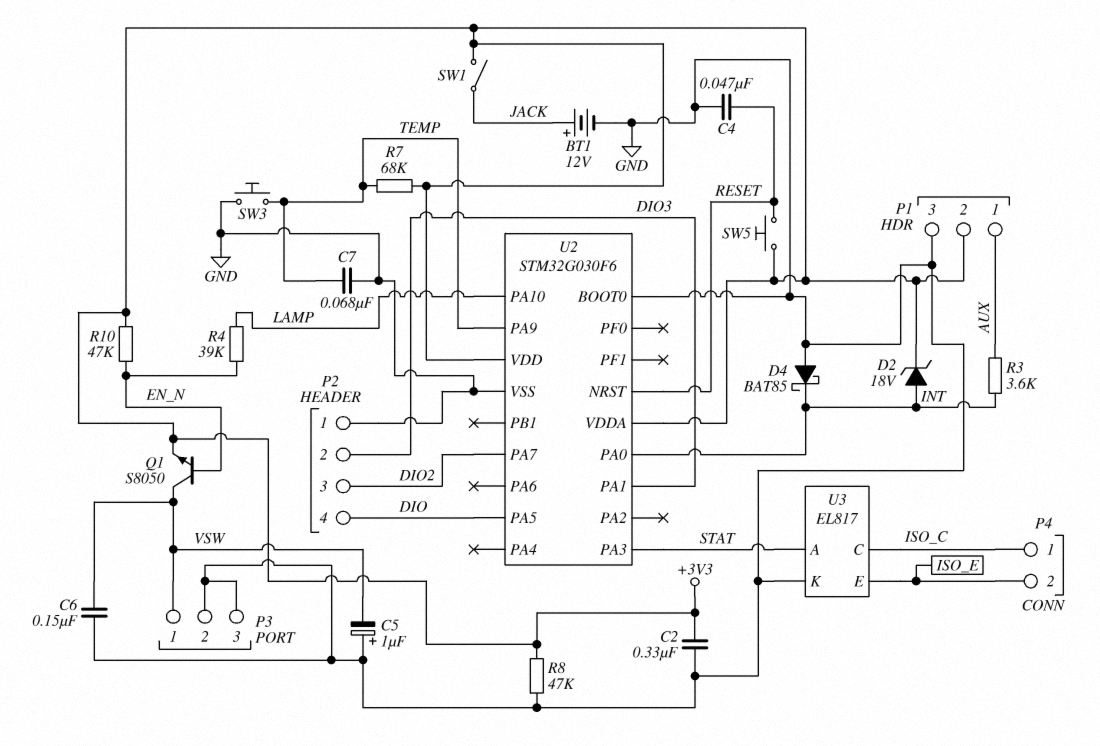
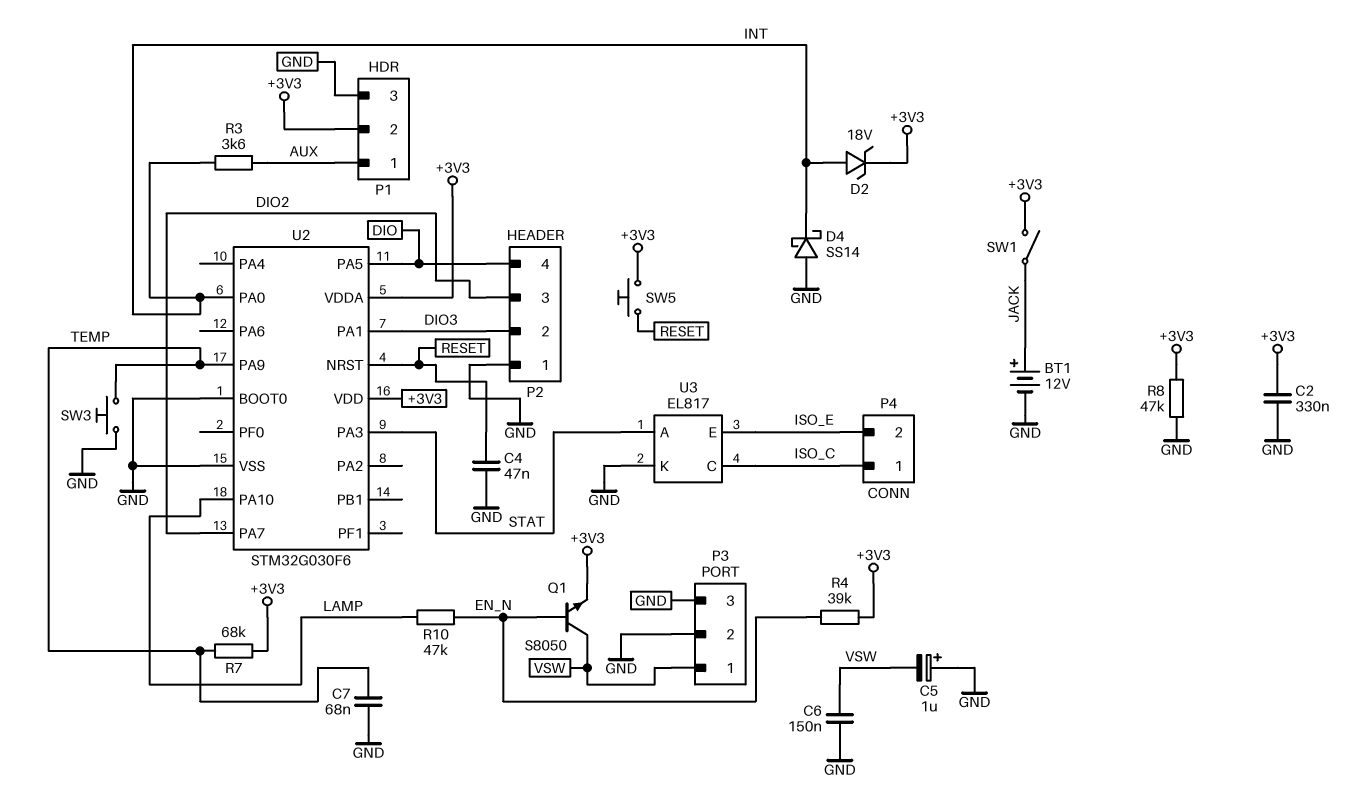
D4: schottky BAT85 (A GND, K INT) -> schottky SS14 (A GND, K INT)
R4: 39k (EN_N, LAMP) -> 39k (+3V3, EN_N)
R10: 47k (+3V3, EN_N) -> 47k (EN_N, LAMP)

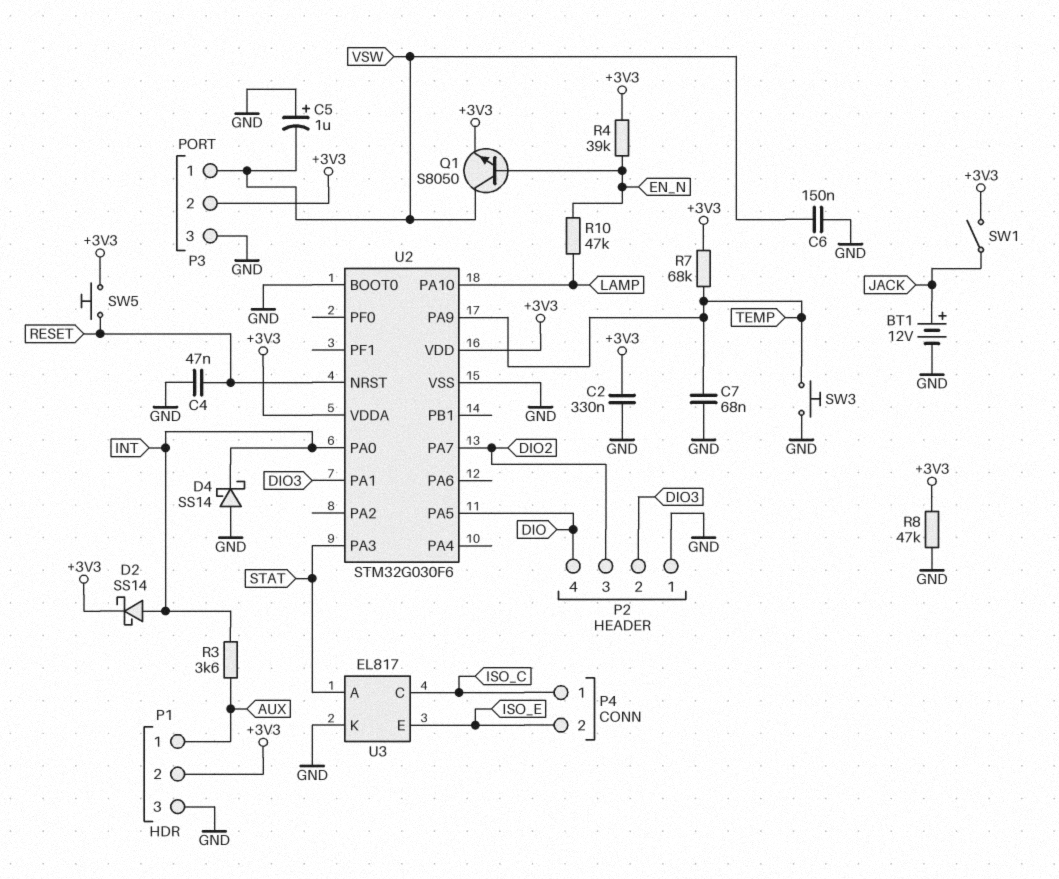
D2: zener 18V (A INT, K +3V3) -> schottky SS14 (A INT, K +3V3)
P3 pin 2: GND -> +3V3

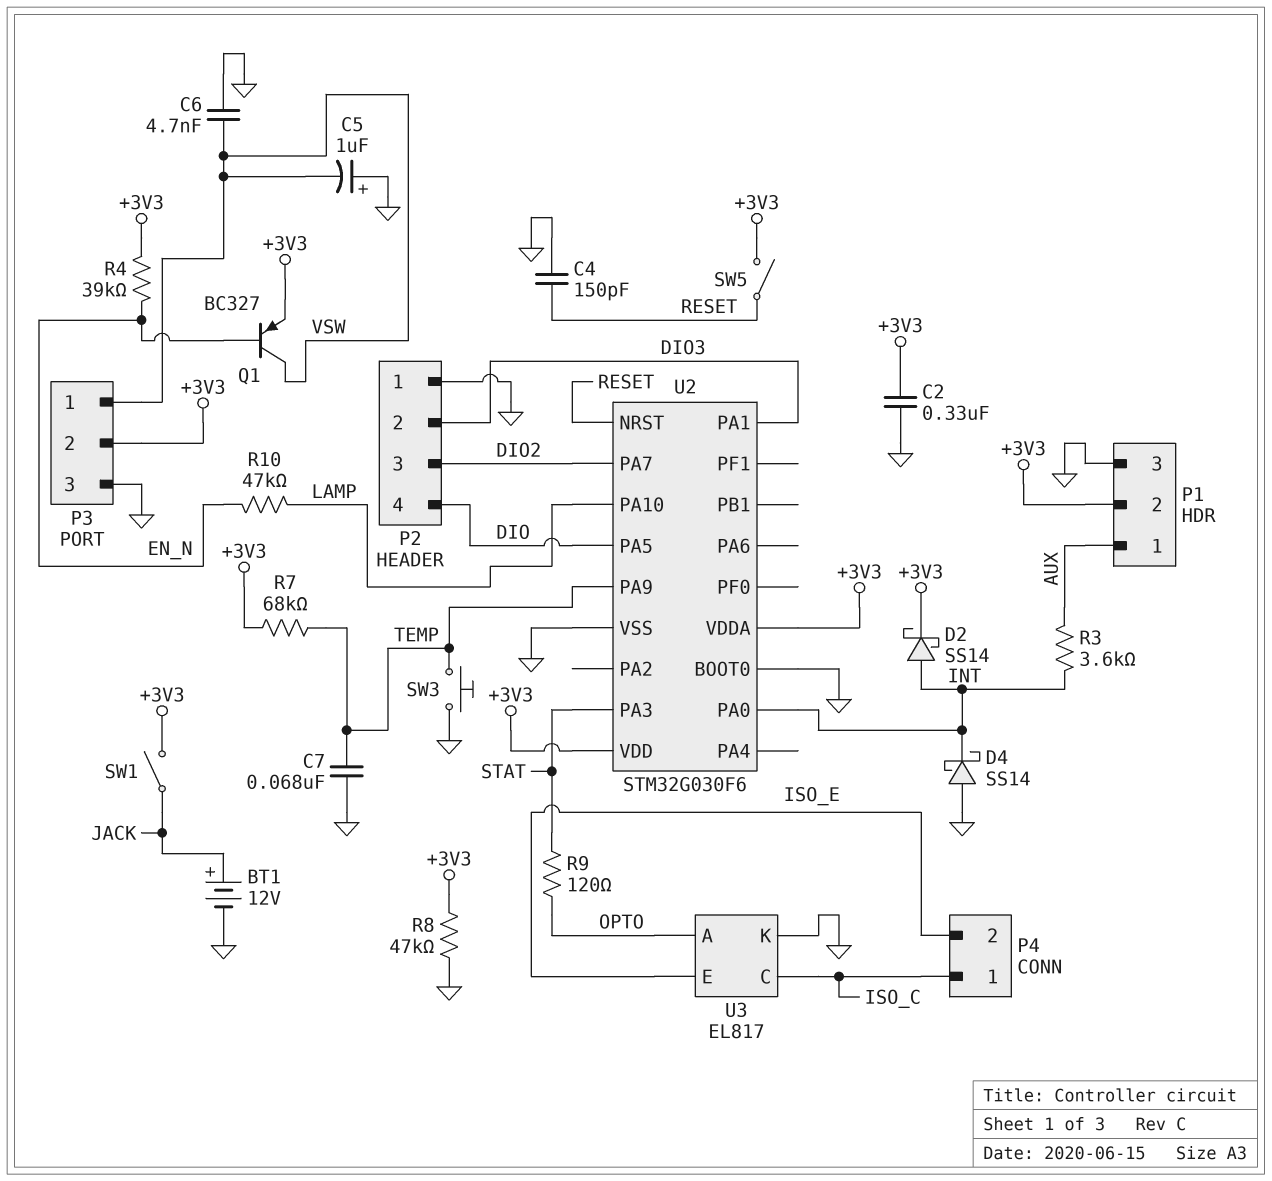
C4: 47nF (GND, RESET) -> 150pF (GND, RESET)
C6: 150nF (GND, VSW) -> 4.7nF (GND, VSW)
Q1: NPN S8050 (B EN_N, C VSW, E +3V3) -> PNP BC327 (B EN_N, C VSW, E +3V3)
R9: none -> 120 (OPTO, STAT)
SW5: button (+3V3, RESET) -> switch (+3V3, RESET)
U3 pin A: STAT -> OPTO

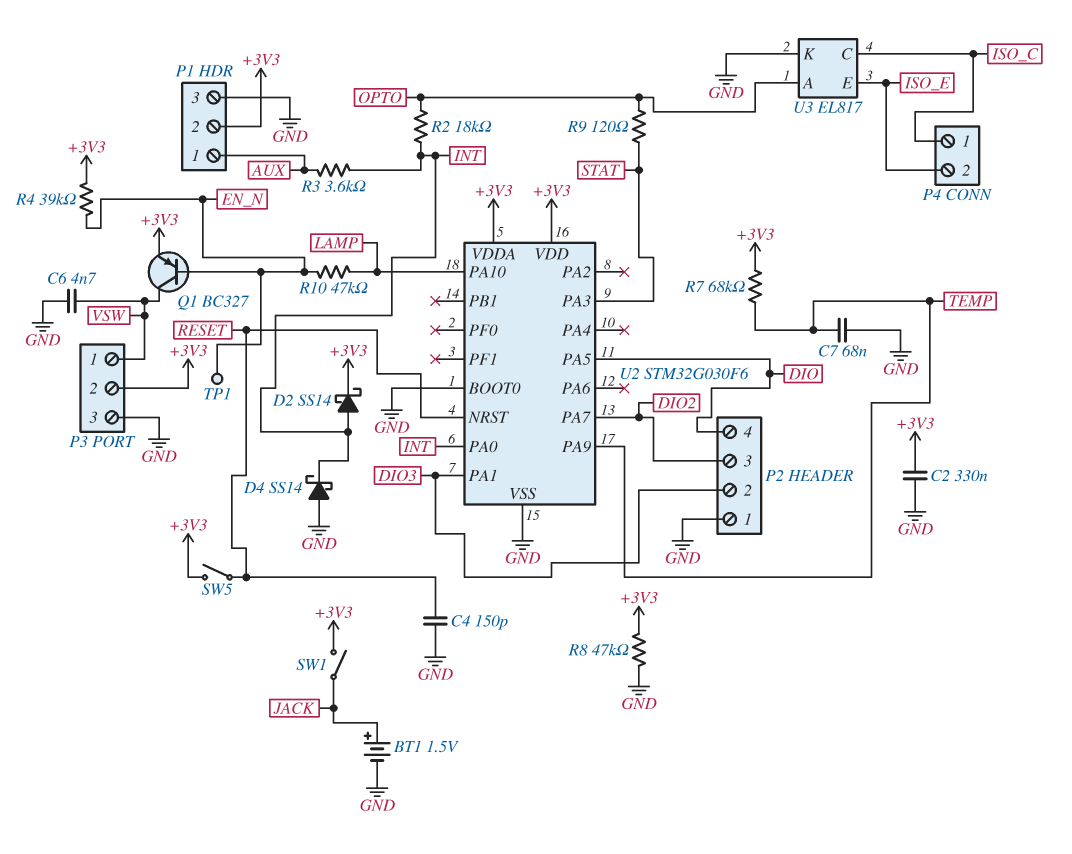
BT1: 12V (plus JACK, minus GND) -> 1.5V (plus JACK, minus GND)
C5: 1uF (plus GND, minus VSW) -> none
R2: none -> 18k (INT, OPTO)
SW3: button (GND, TEMP) -> none
TP1: none -> test point (EN_N)

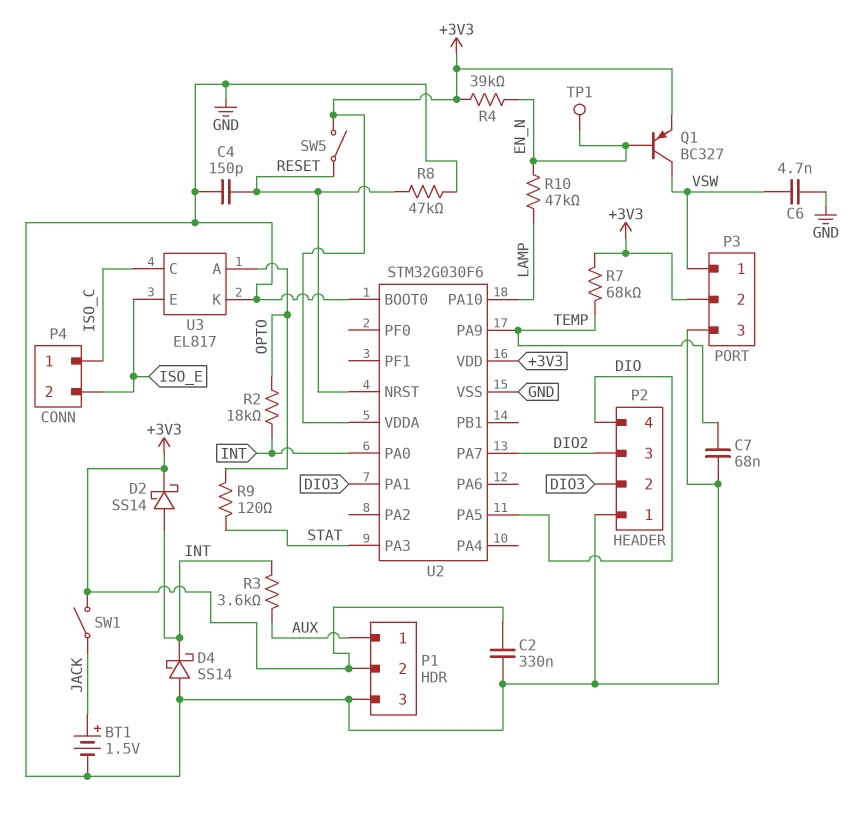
R8: 47k (+3V3, GND) -> 47k (GND, RESET)

